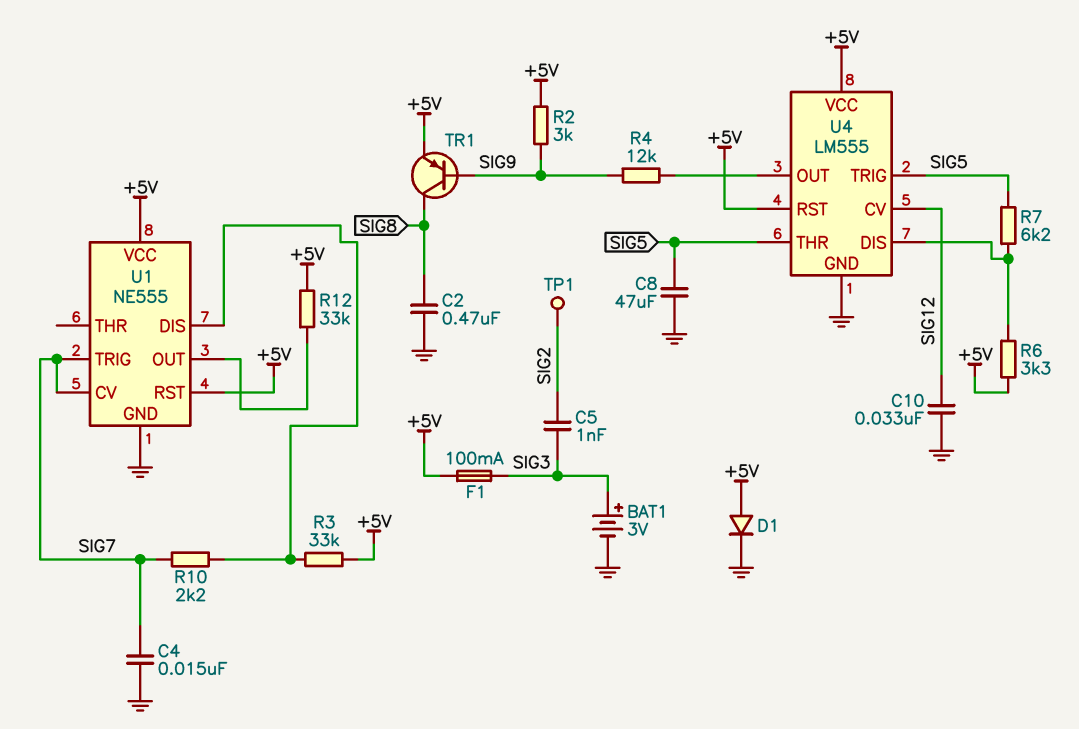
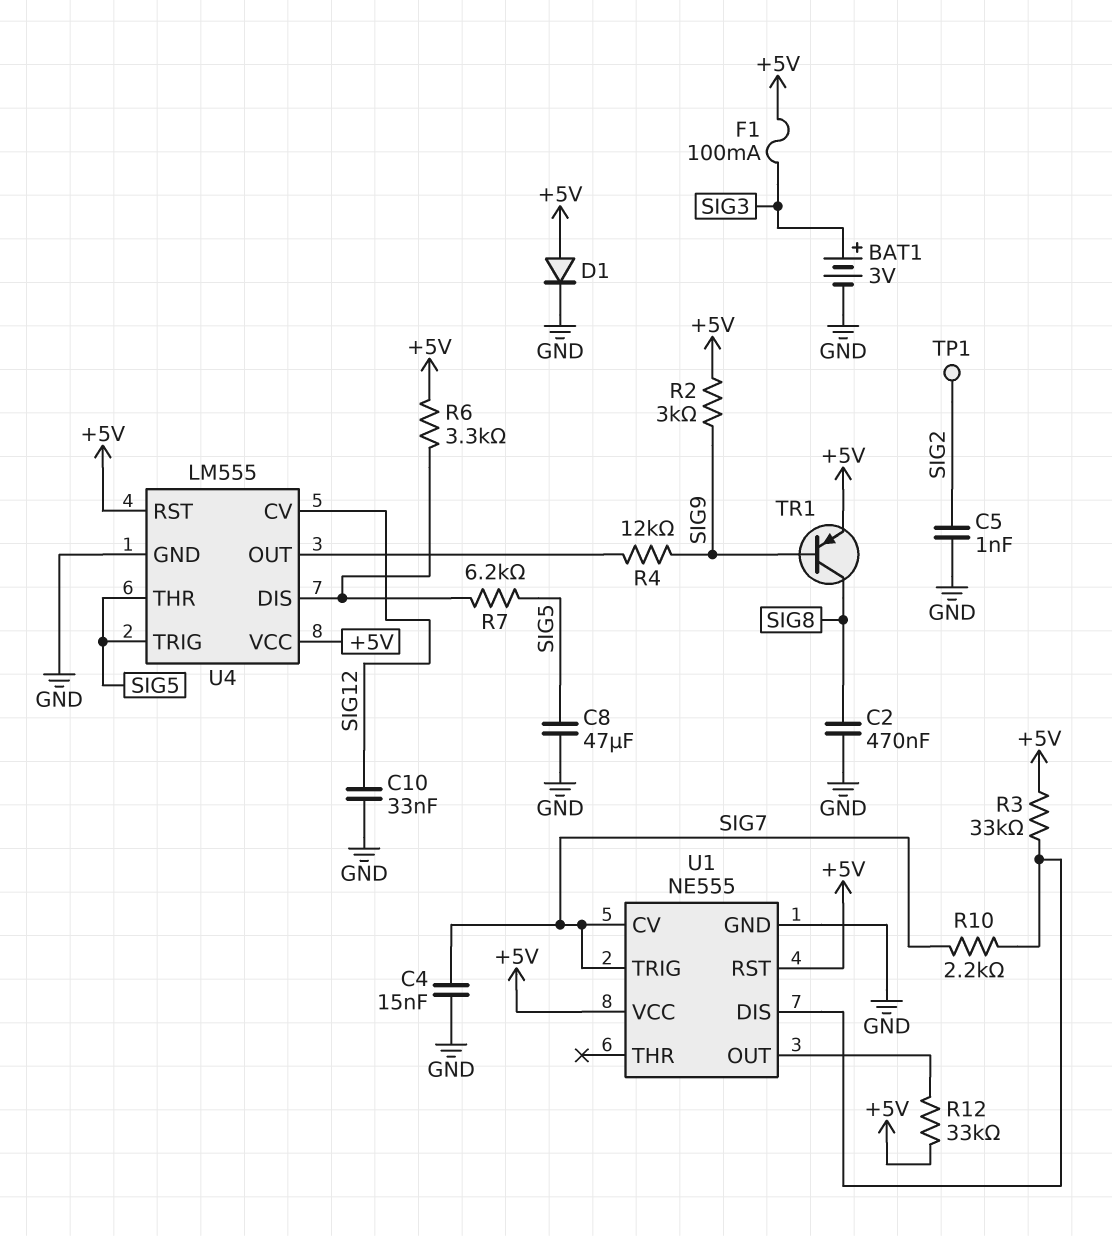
C5: 1nF (SIG2, SIG3) -> 1nF (GND, SIG2)

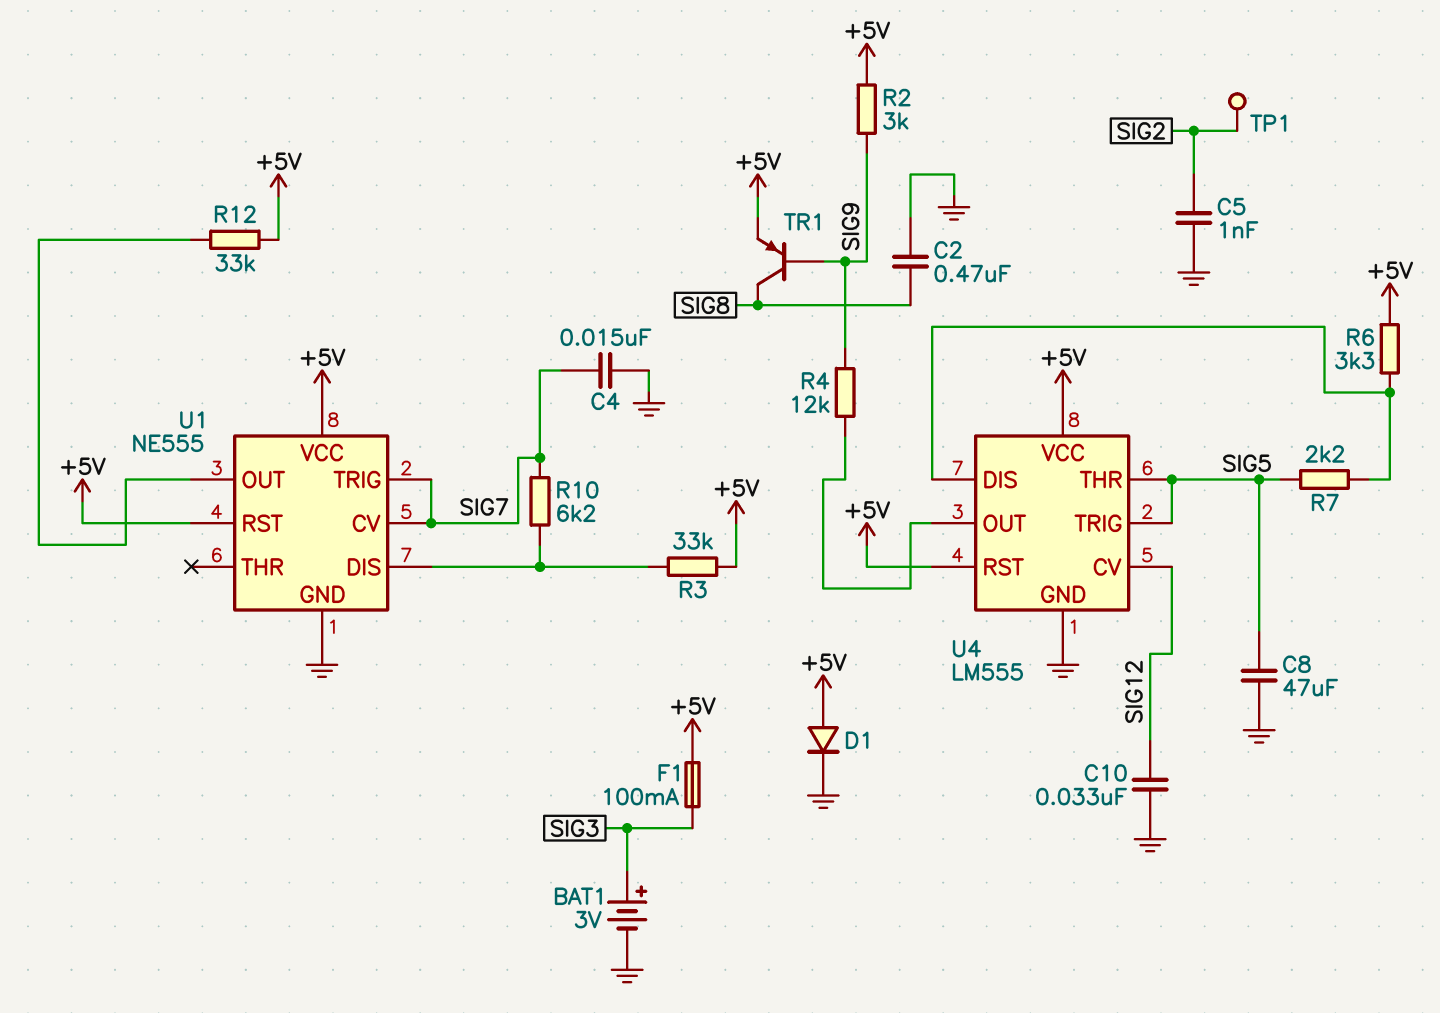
R7: 6.2k (SIG5, U4/DIS) -> 2.2k (SIG5, U4/DIS)
R10: 2.2k (SIG7, U1/DIS) -> 6.2k (SIG7, U1/DIS)

